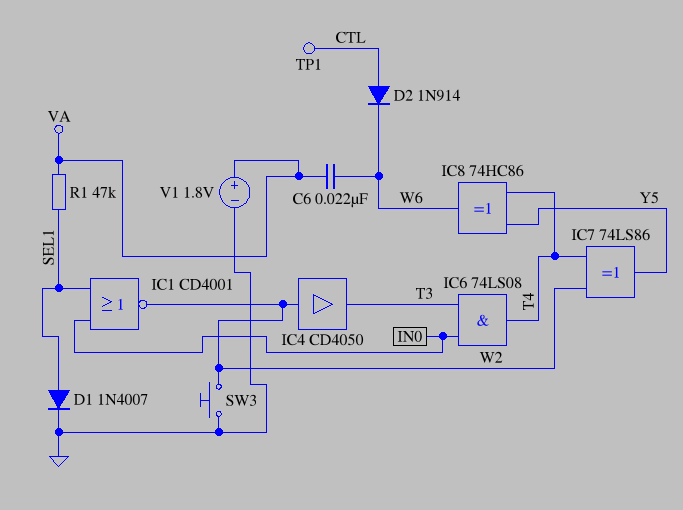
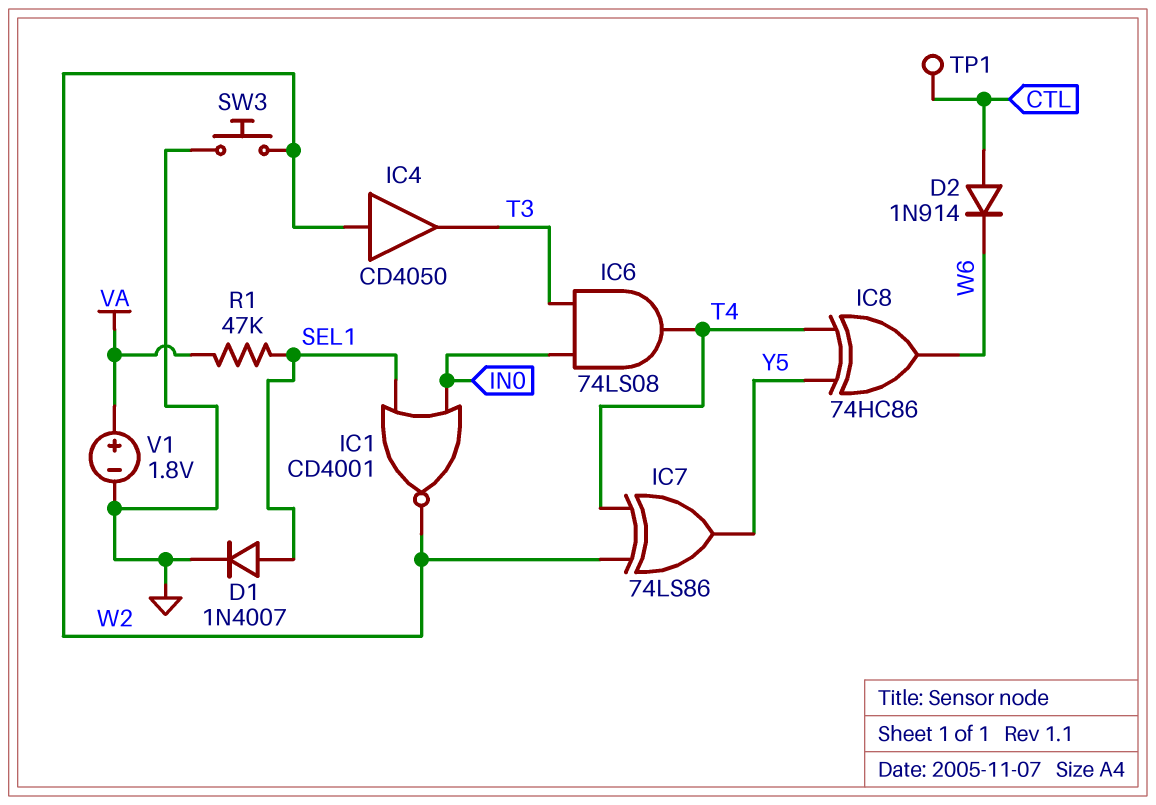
C6: 22nF (VA, W6) -> none

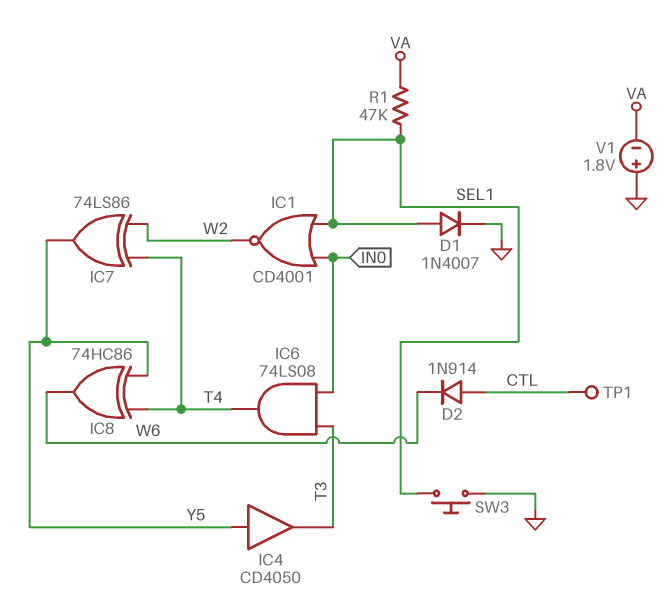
IC4: buffer CD4050 (in W2, out T3) -> buffer CD4050 (in Y5, out T3)
SW3: button (GND, W2) -> button (GND, SEL1)
V1: 1.8V (plus VA, minus GND) -> 1.8V (plus GND, minus VA)

